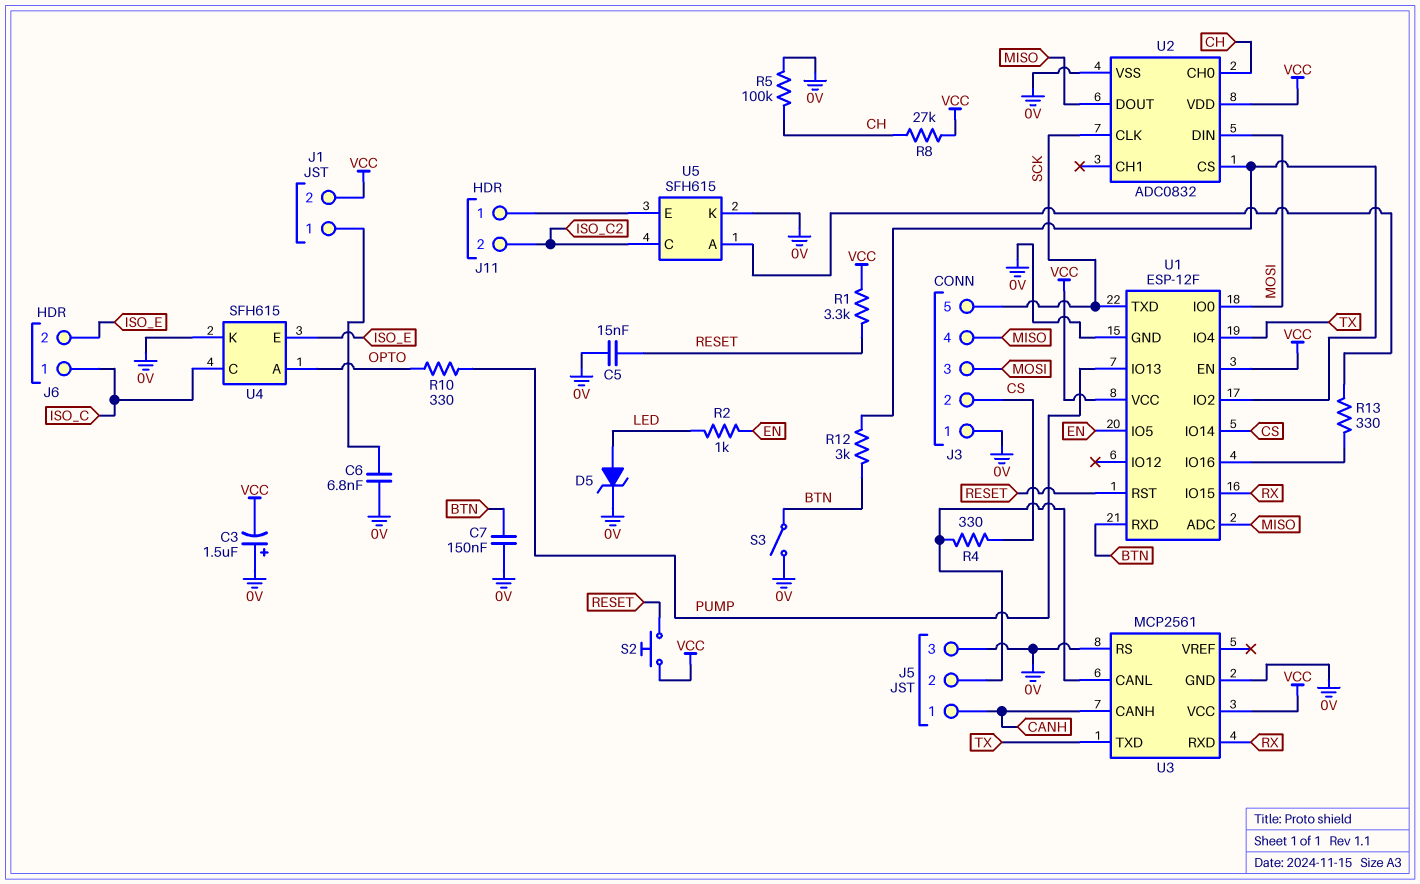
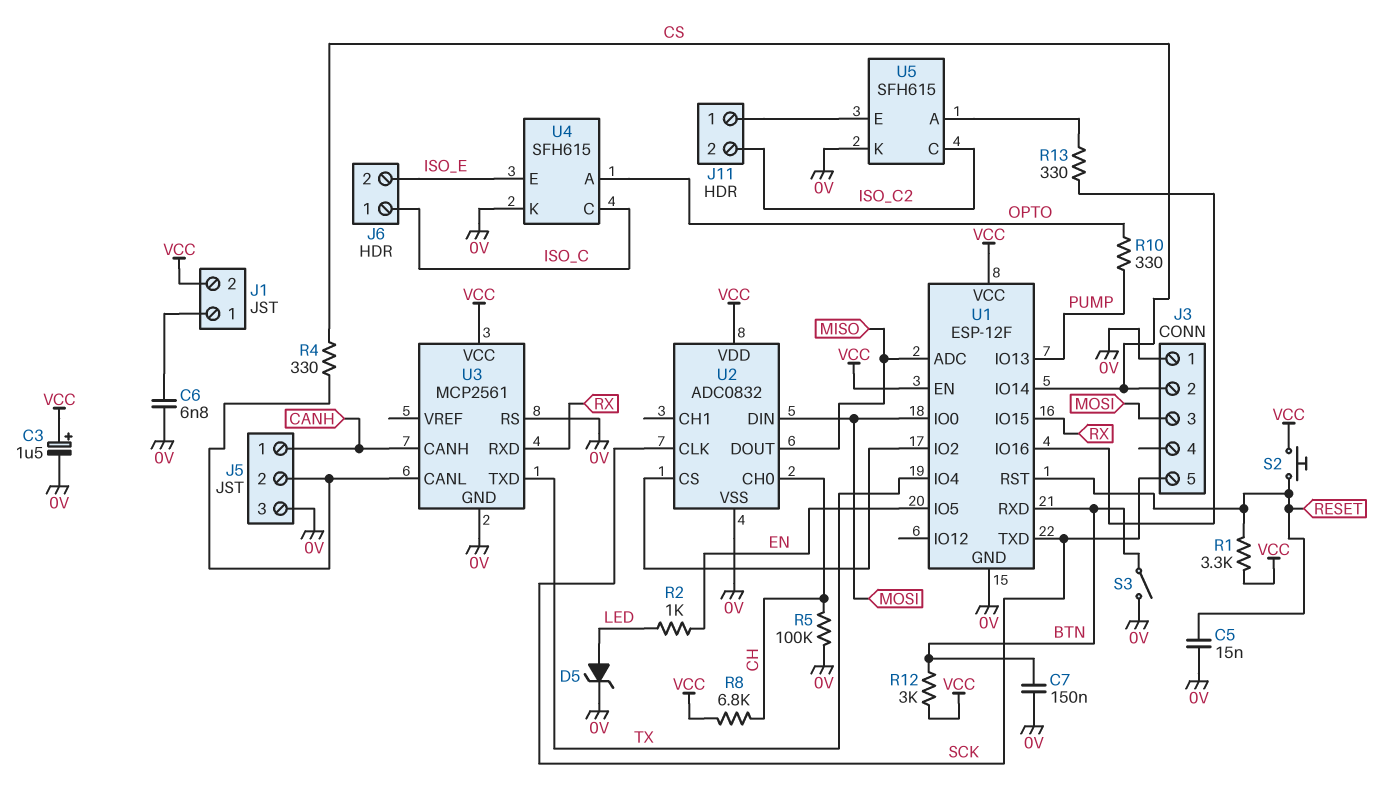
C3: 1.5uF (plus 0V, minus VCC) -> 1.5uF (plus VCC, minus 0V)
J3 pin 4: MISO -> none
R8: 27k (CH, VCC) -> 6.8k (CH, VCC)
R12: 3k (BTN, U1/IO2) -> 3k (BTN, VCC)

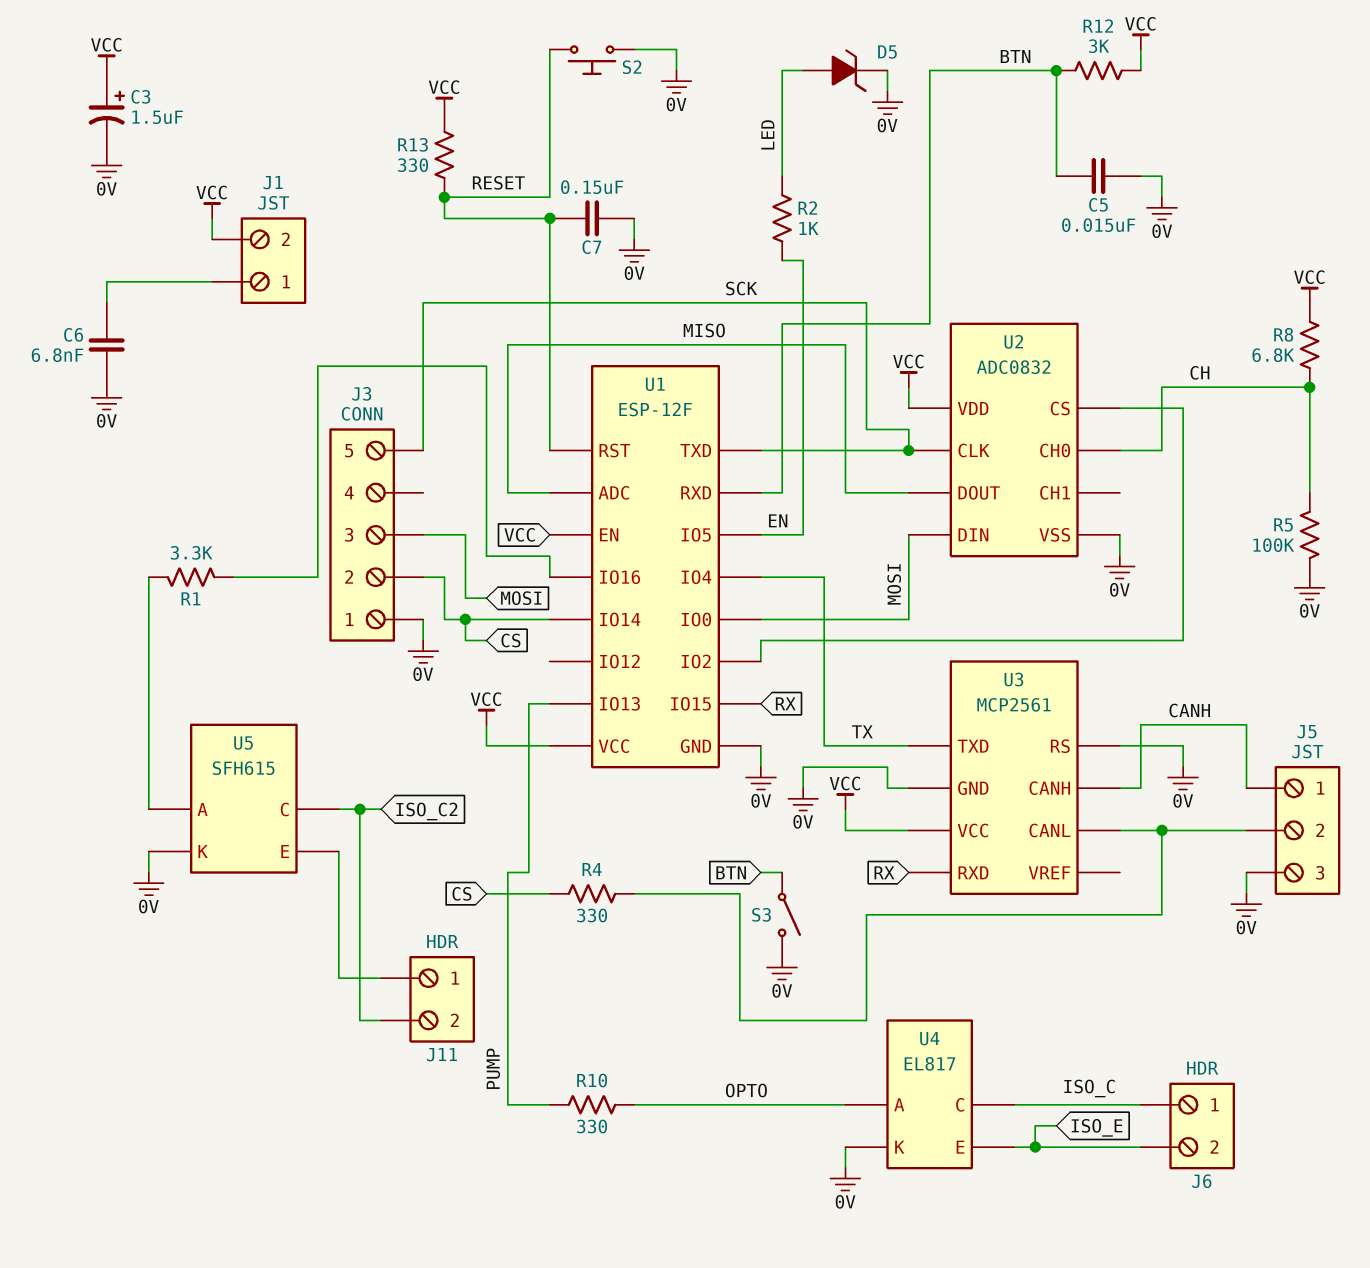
C5: 15nF (0V, RESET) -> 15nF (0V, BTN)
C7: 150nF (0V, BTN) -> 150nF (0V, RESET)
R1: 3.3k (RESET, VCC) -> 3.3k (U1/IO16, U5/A)
R13: 330 (U1/IO16, U5/A) -> 330 (RESET, VCC)
S2: button (RESET, VCC) -> button (0V, RESET)
U4: SFH615 -> EL817

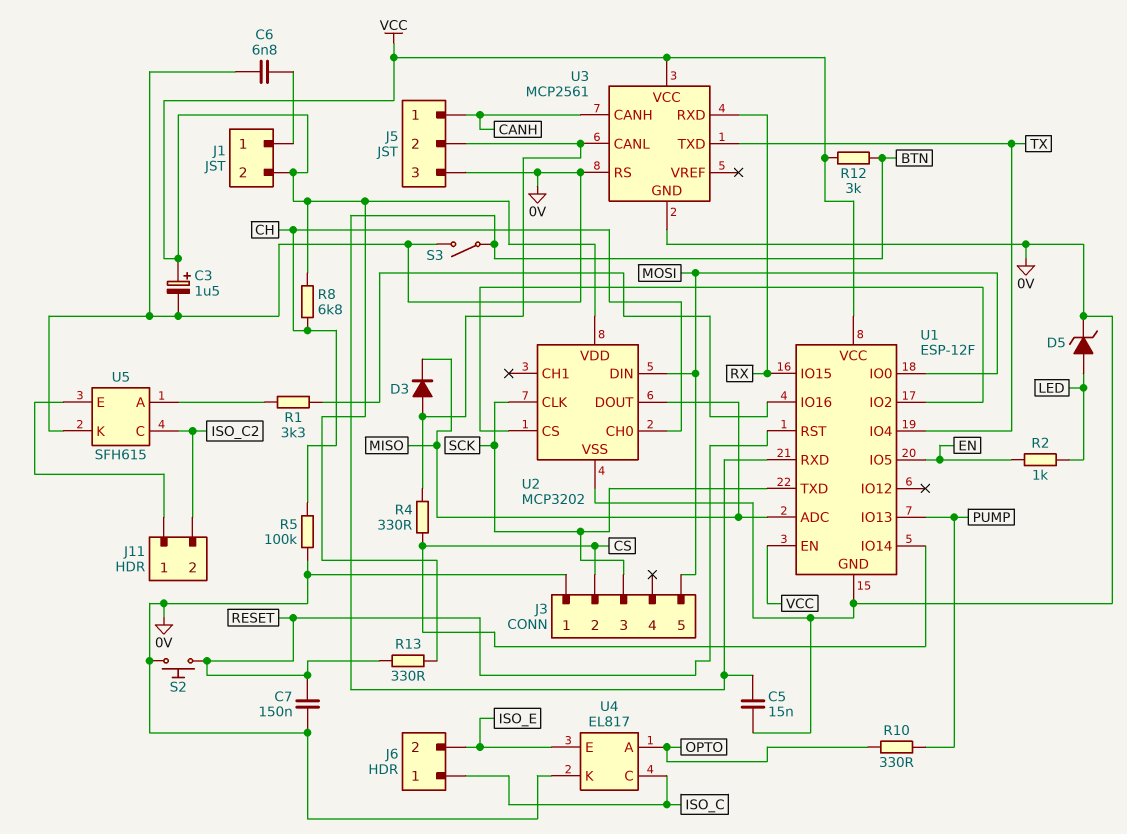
D3: none -> diode (A J5/2, K MISO)
J3 pin 3: MOSI -> SCK
J3 pin 5: SCK -> MOSI
U2: ADC0832 -> MCP3202

